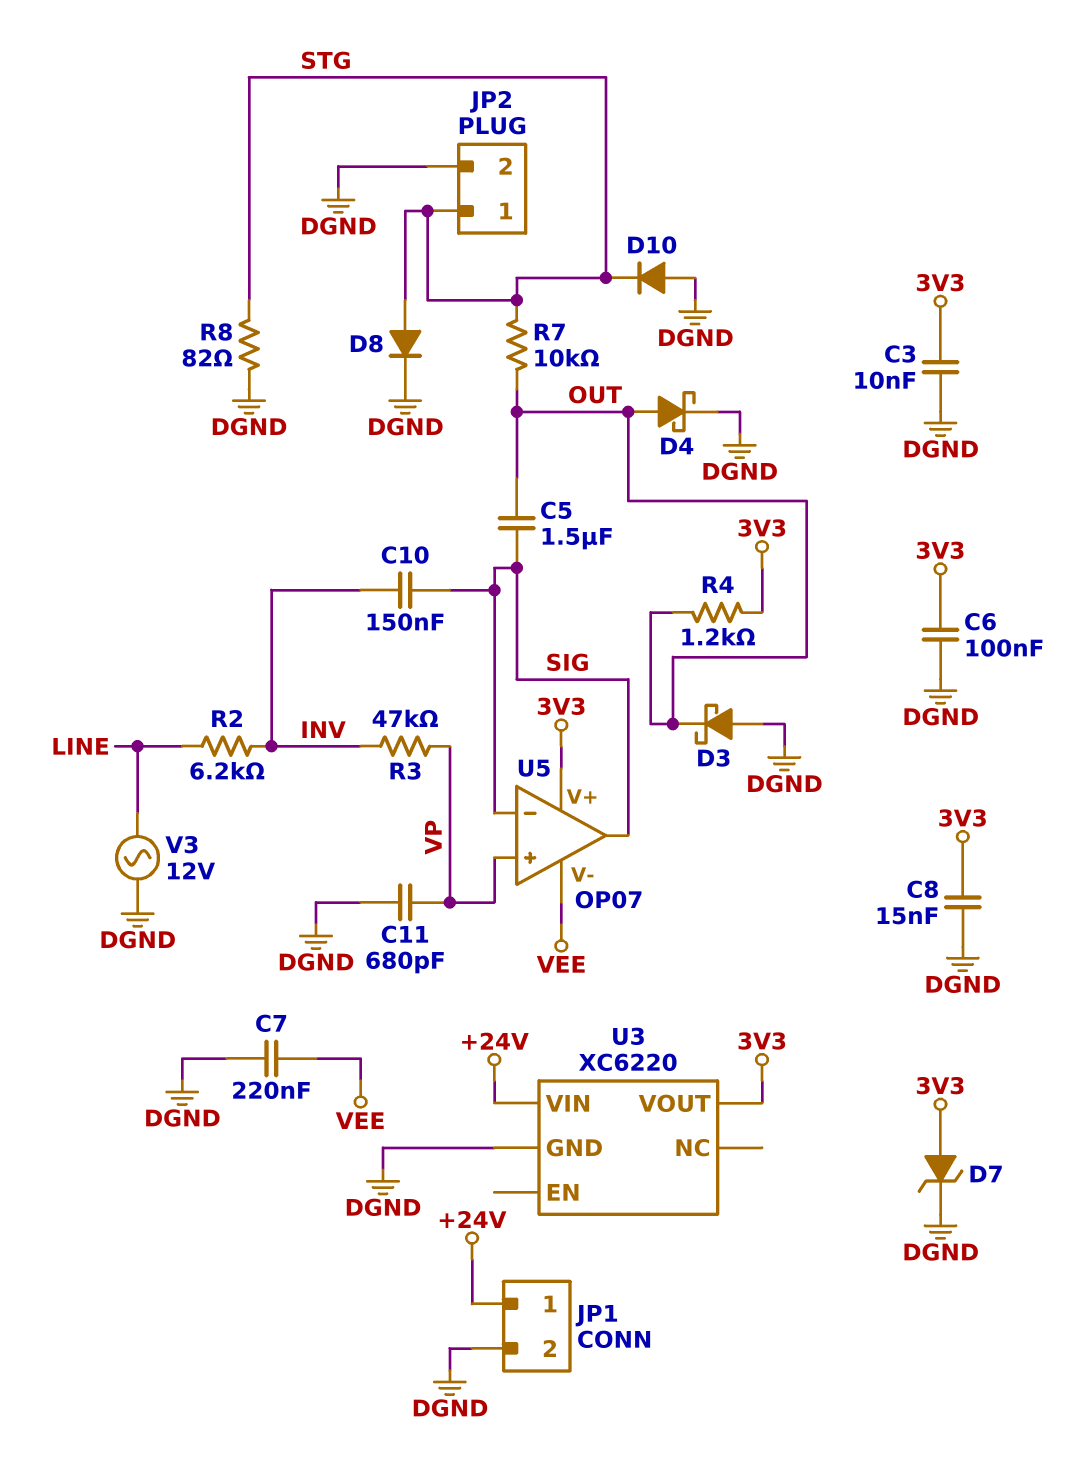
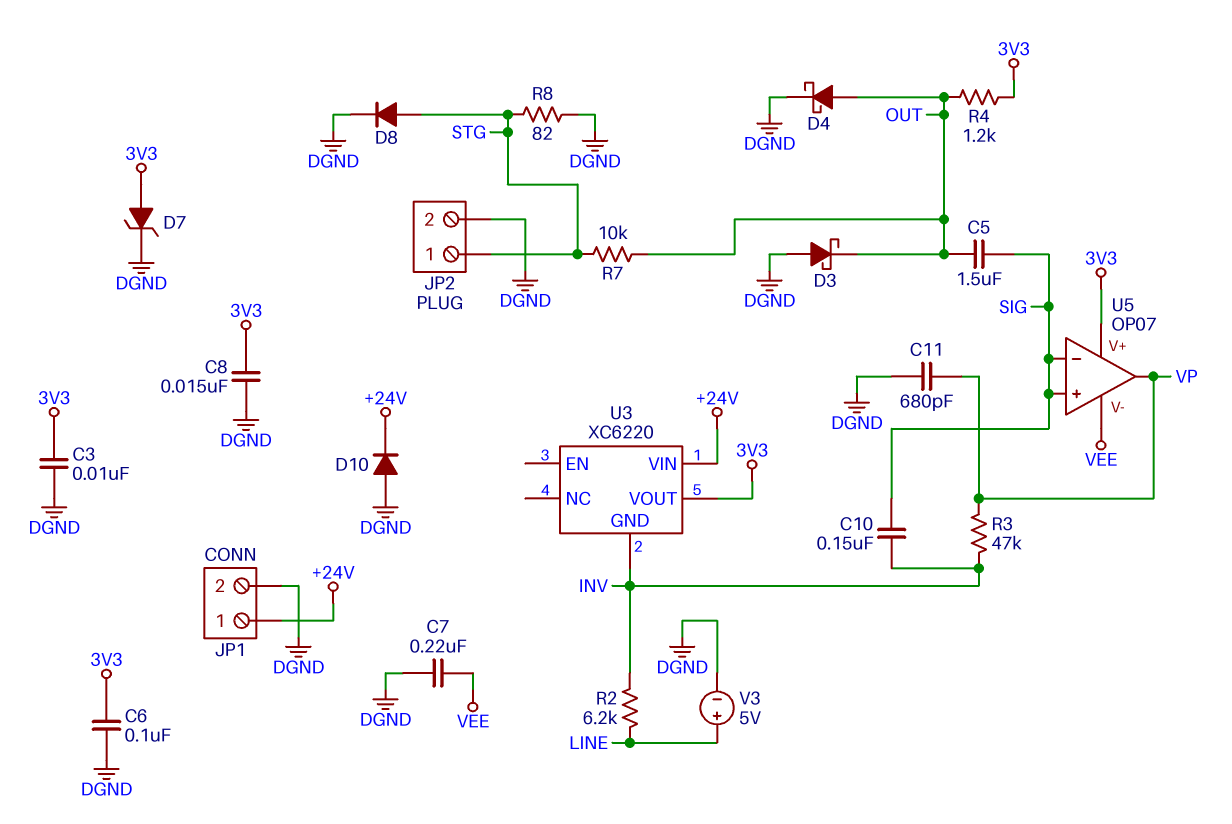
D10: diode (A DGND, K STG) -> diode (A DGND, K +24V)
U3 pin GND: DGND -> INV
U5 pin in+: VP -> SIG
U5 pin out: SIG -> VP
V3: AC 12V (DGND, LINE) -> 5V (plus LINE, minus DGND)

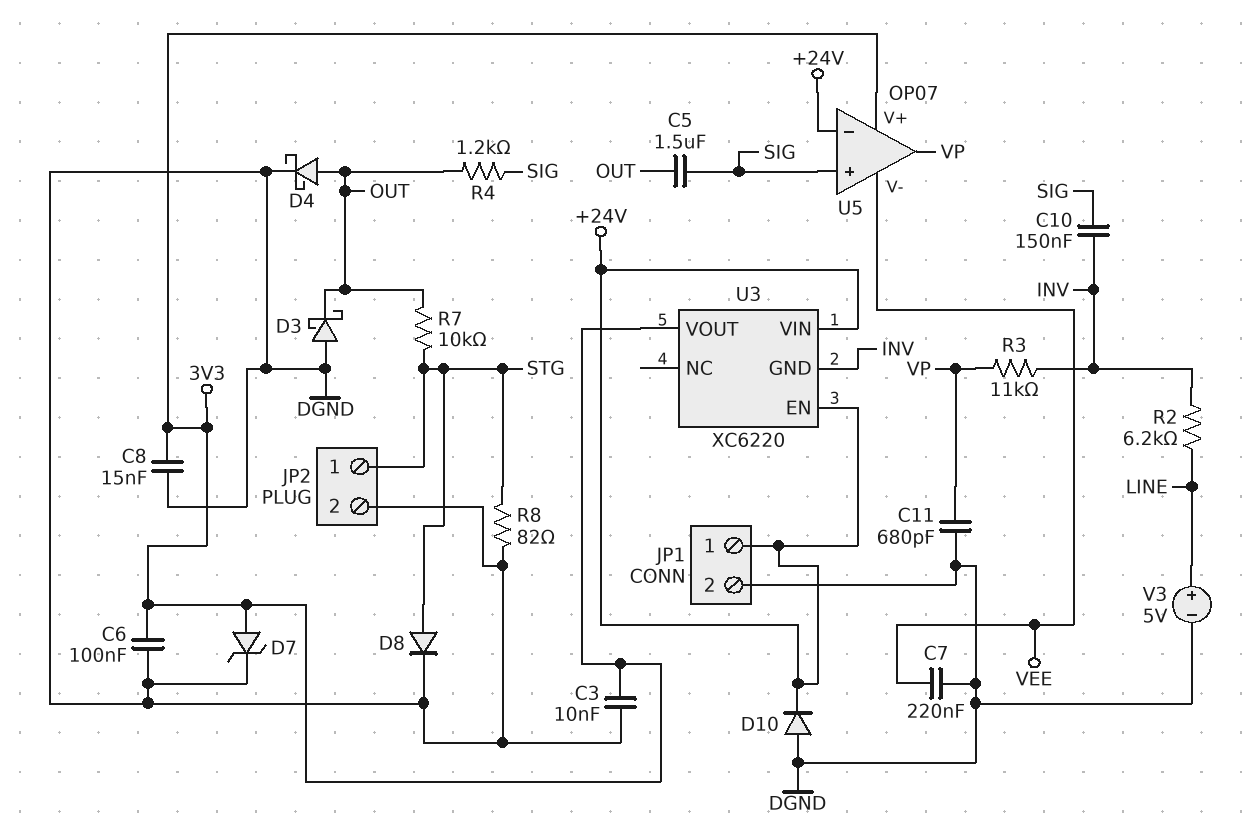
R3: 47k (INV, VP) -> 11k (INV, VP)
R4: 1.2k (3V3, OUT) -> 1.2k (OUT, SIG)
U3 pin EN: none -> +24V
U5 pin in-: SIG -> +24V

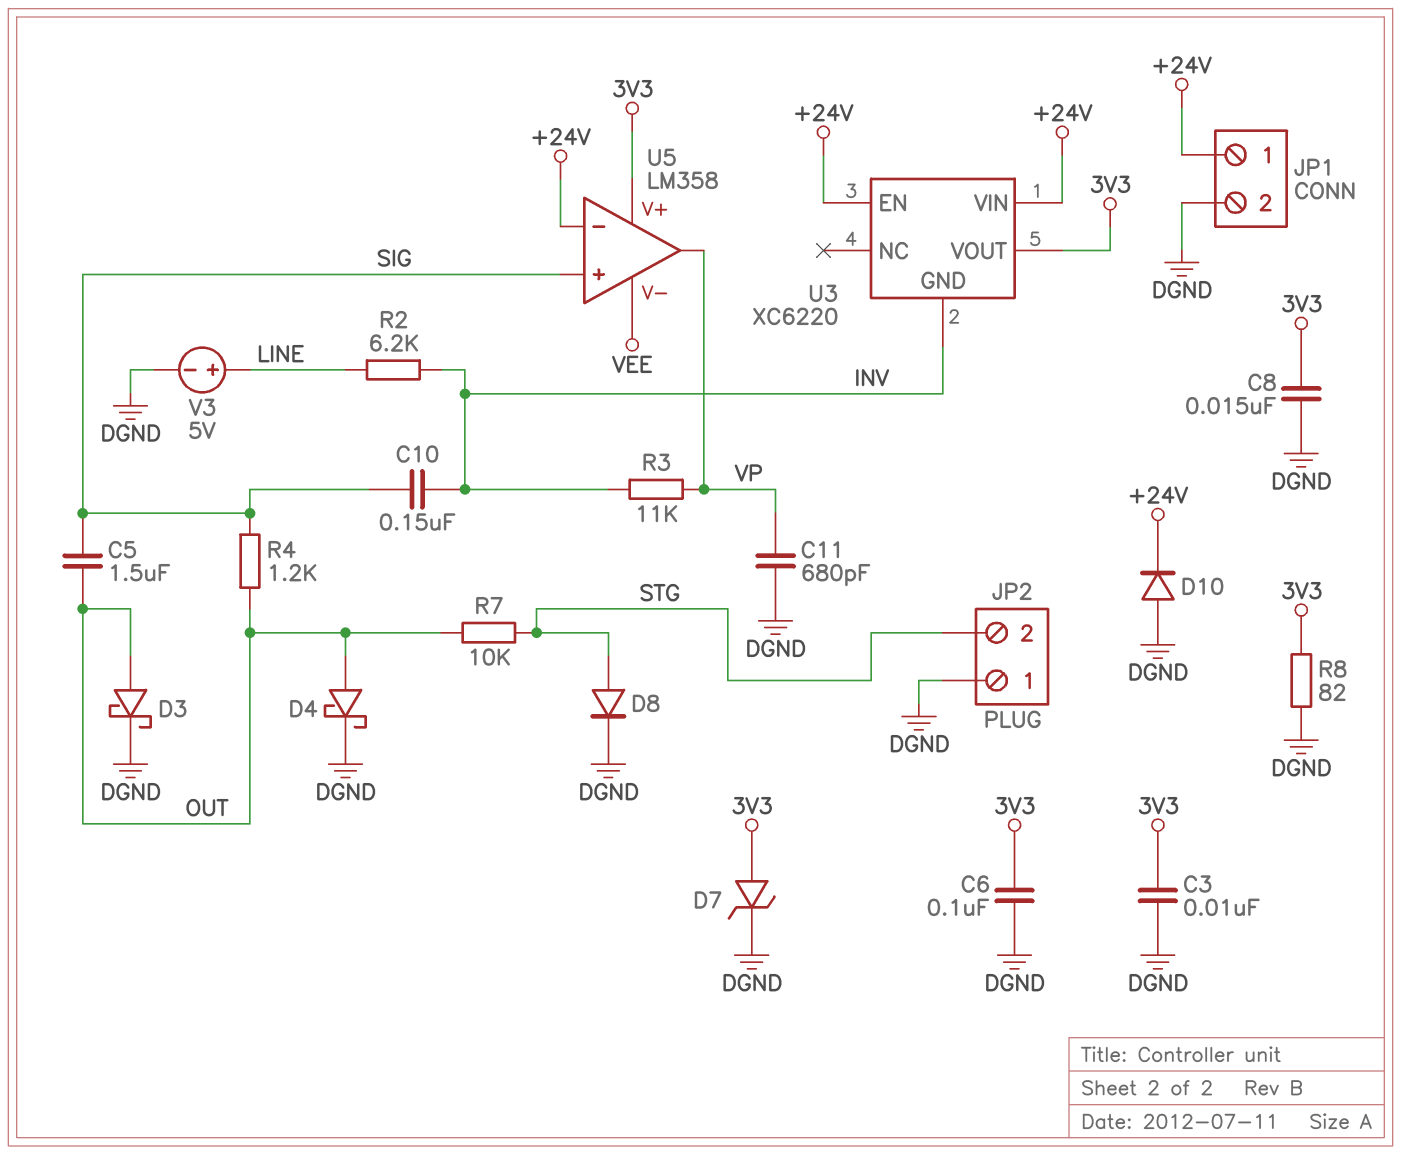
C7: 220nF (DGND, VEE) -> none
D3: schottky (A DGND, K OUT) -> schottky (A OUT, K DGND)
JP2 pin 1: STG -> DGND
JP2 pin 2: DGND -> STG
R8: 82 (DGND, STG) -> 82 (3V3, DGND)
U5: OP07 -> LM358

